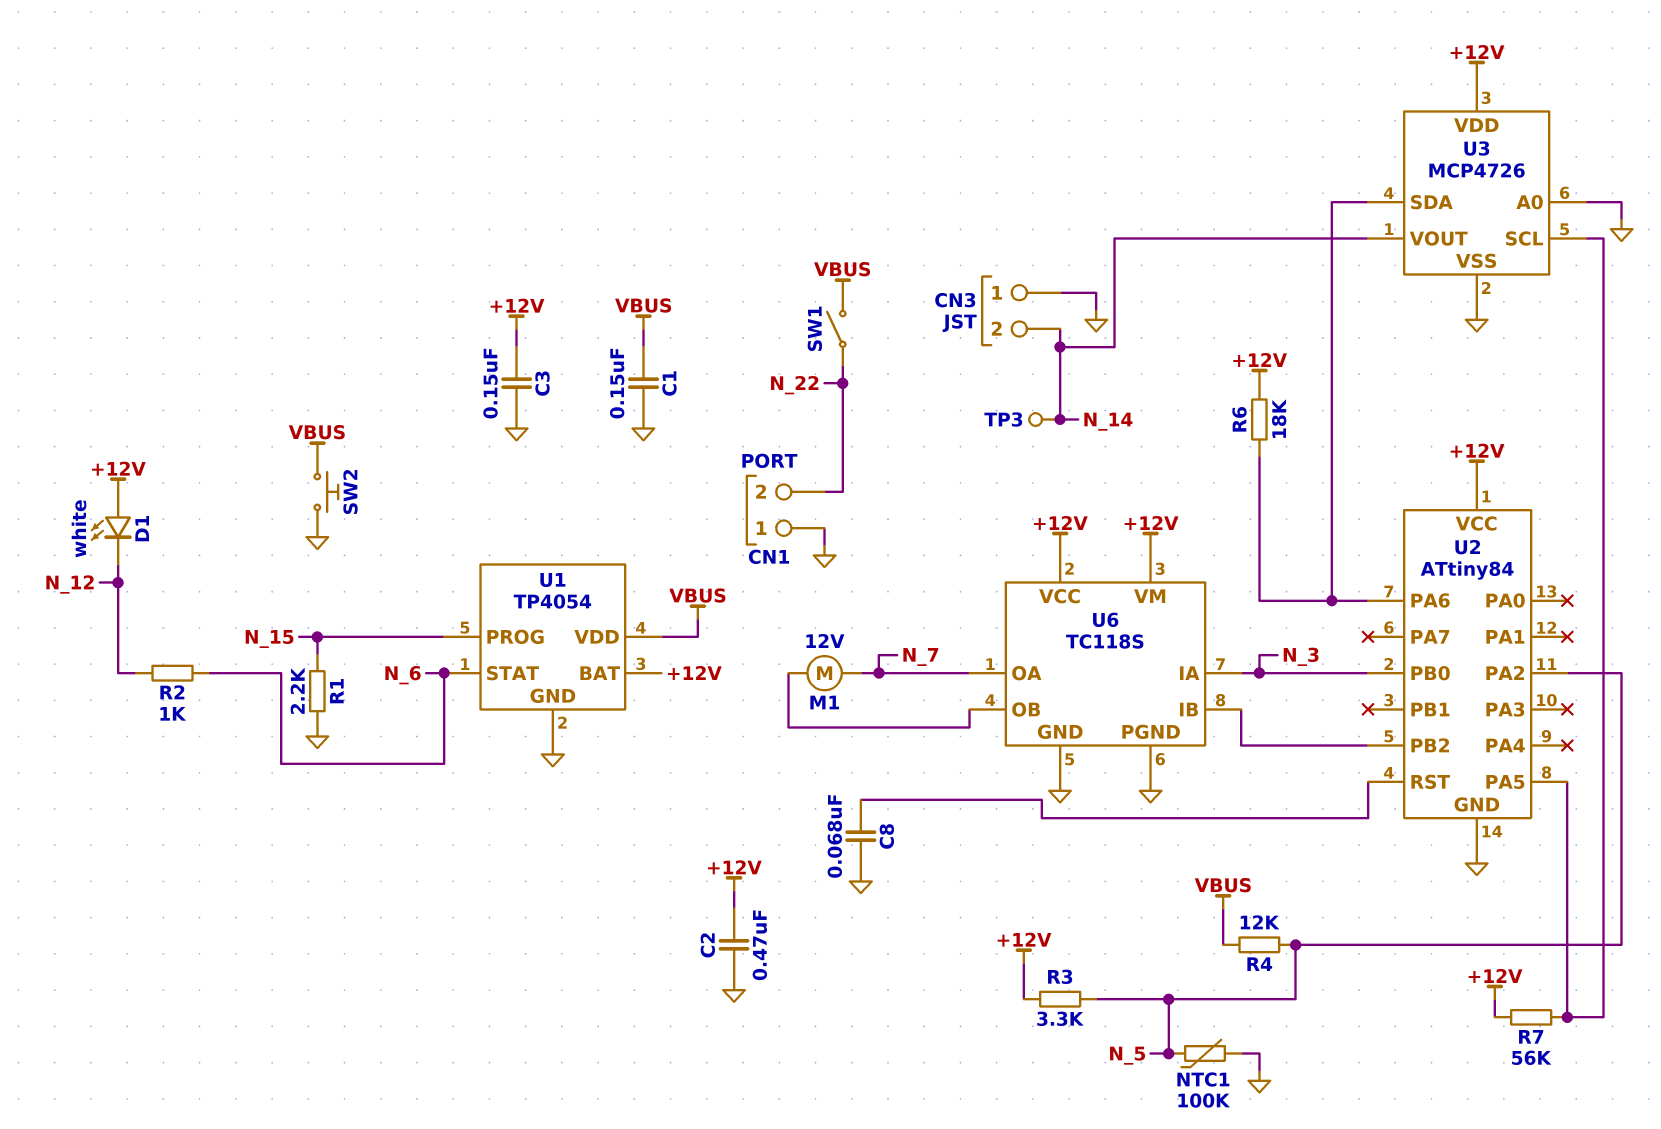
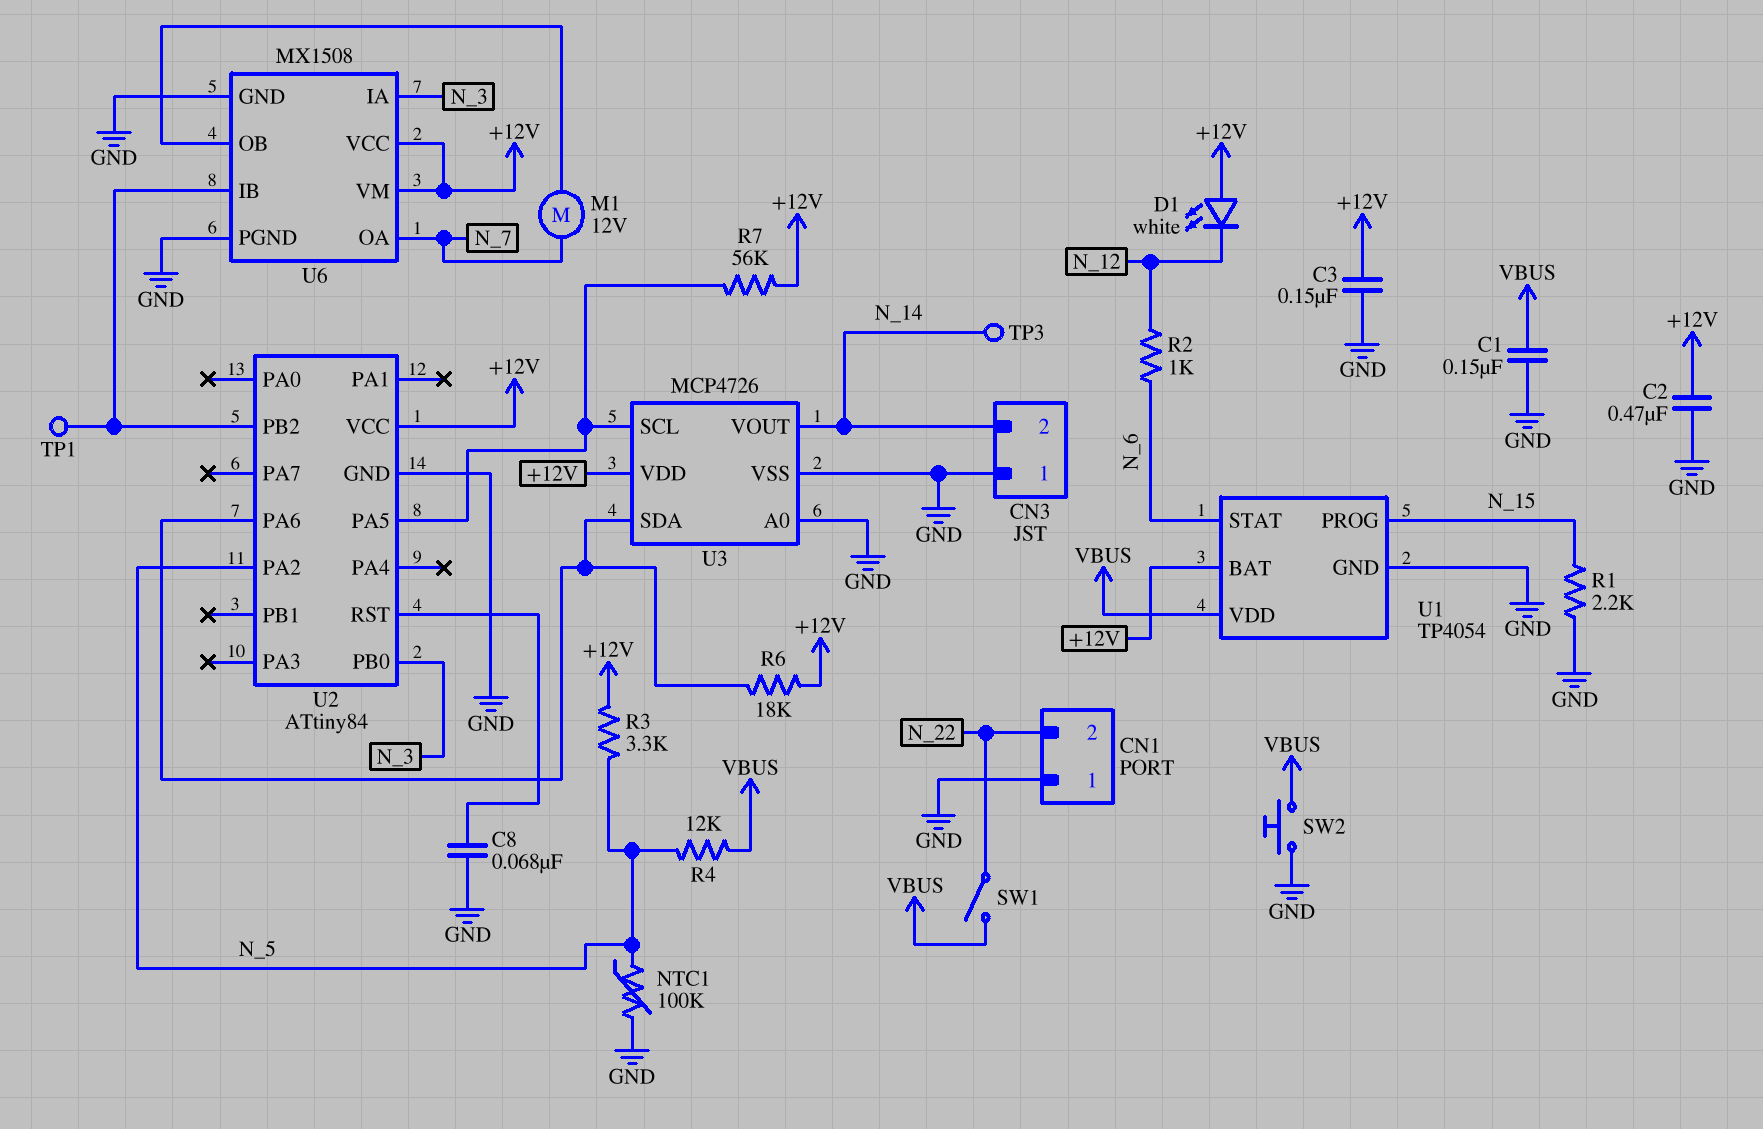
TP1: none -> test point (U2/PB2)
U6: TC118S -> MX1508

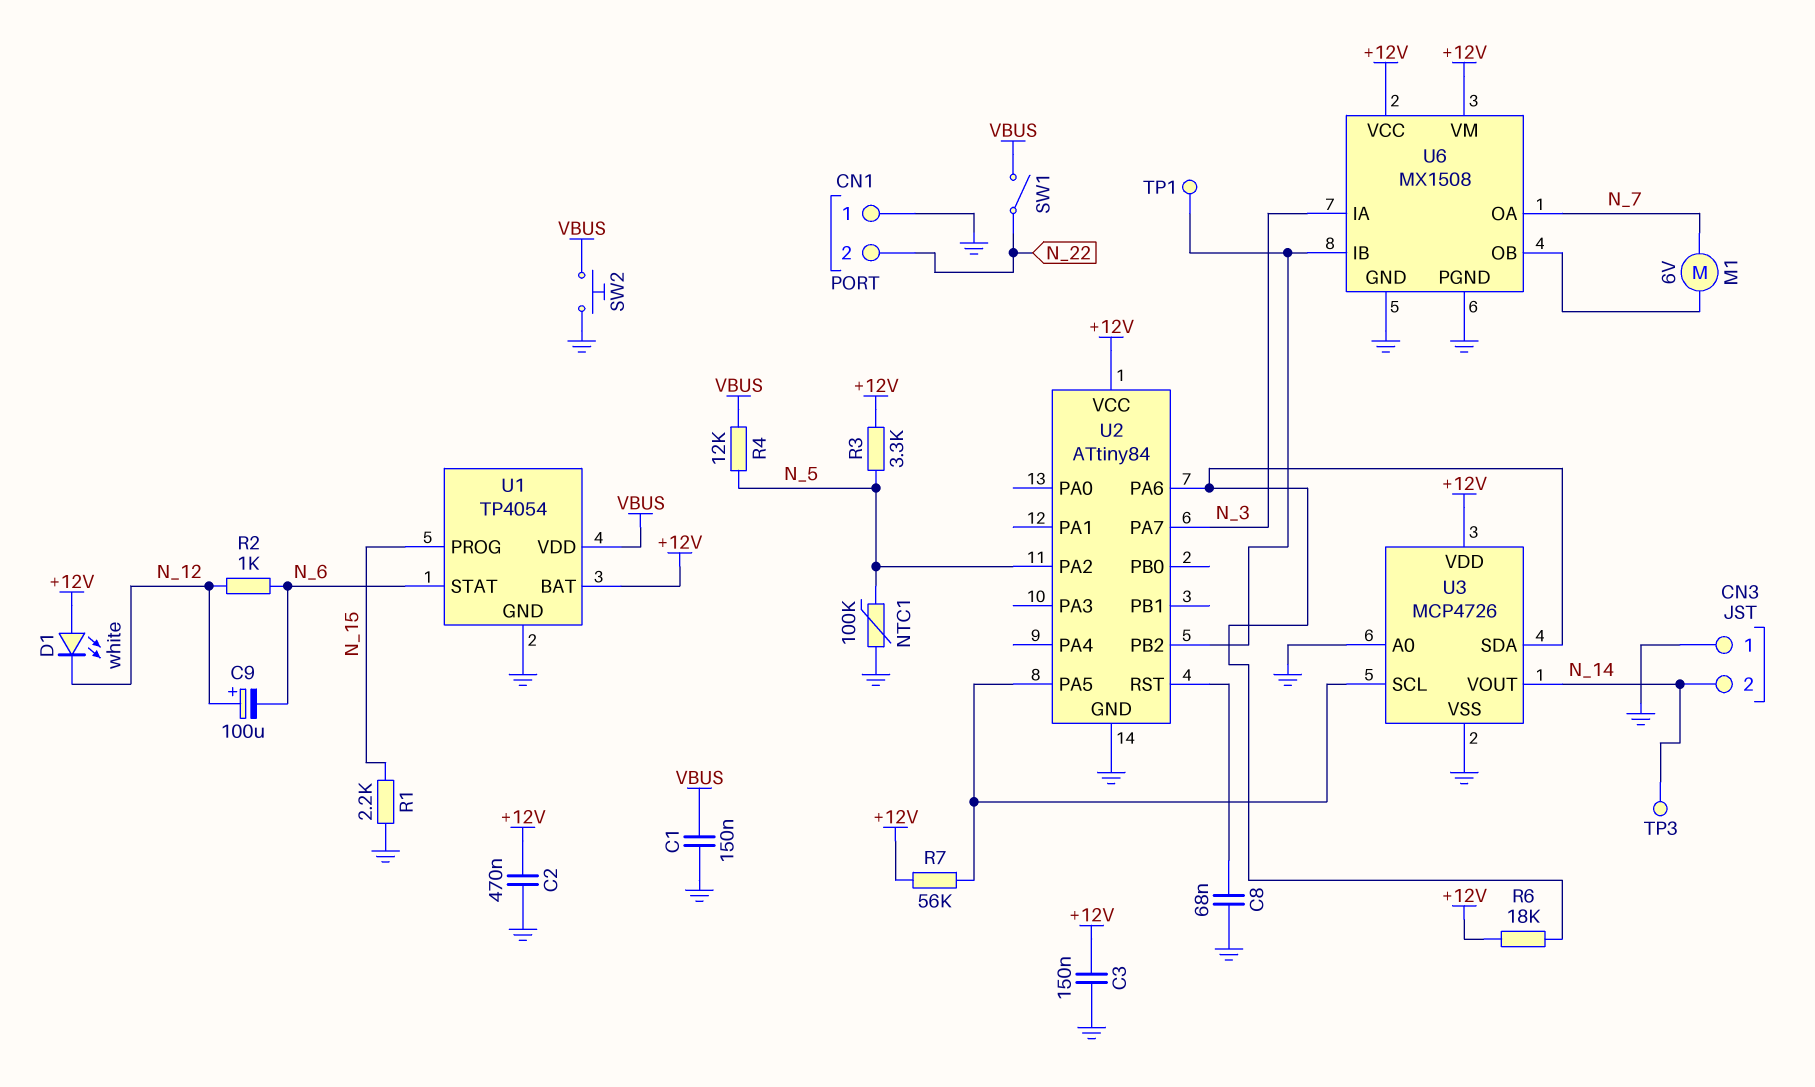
C9: none -> 100uF (plus N_12, minus N_6)
M1: motor 12V (N_7, U6/OB) -> motor 6V (N_7, U6/OB)
U2 pin PA7: none -> N_3
U2 pin PB0: N_3 -> none

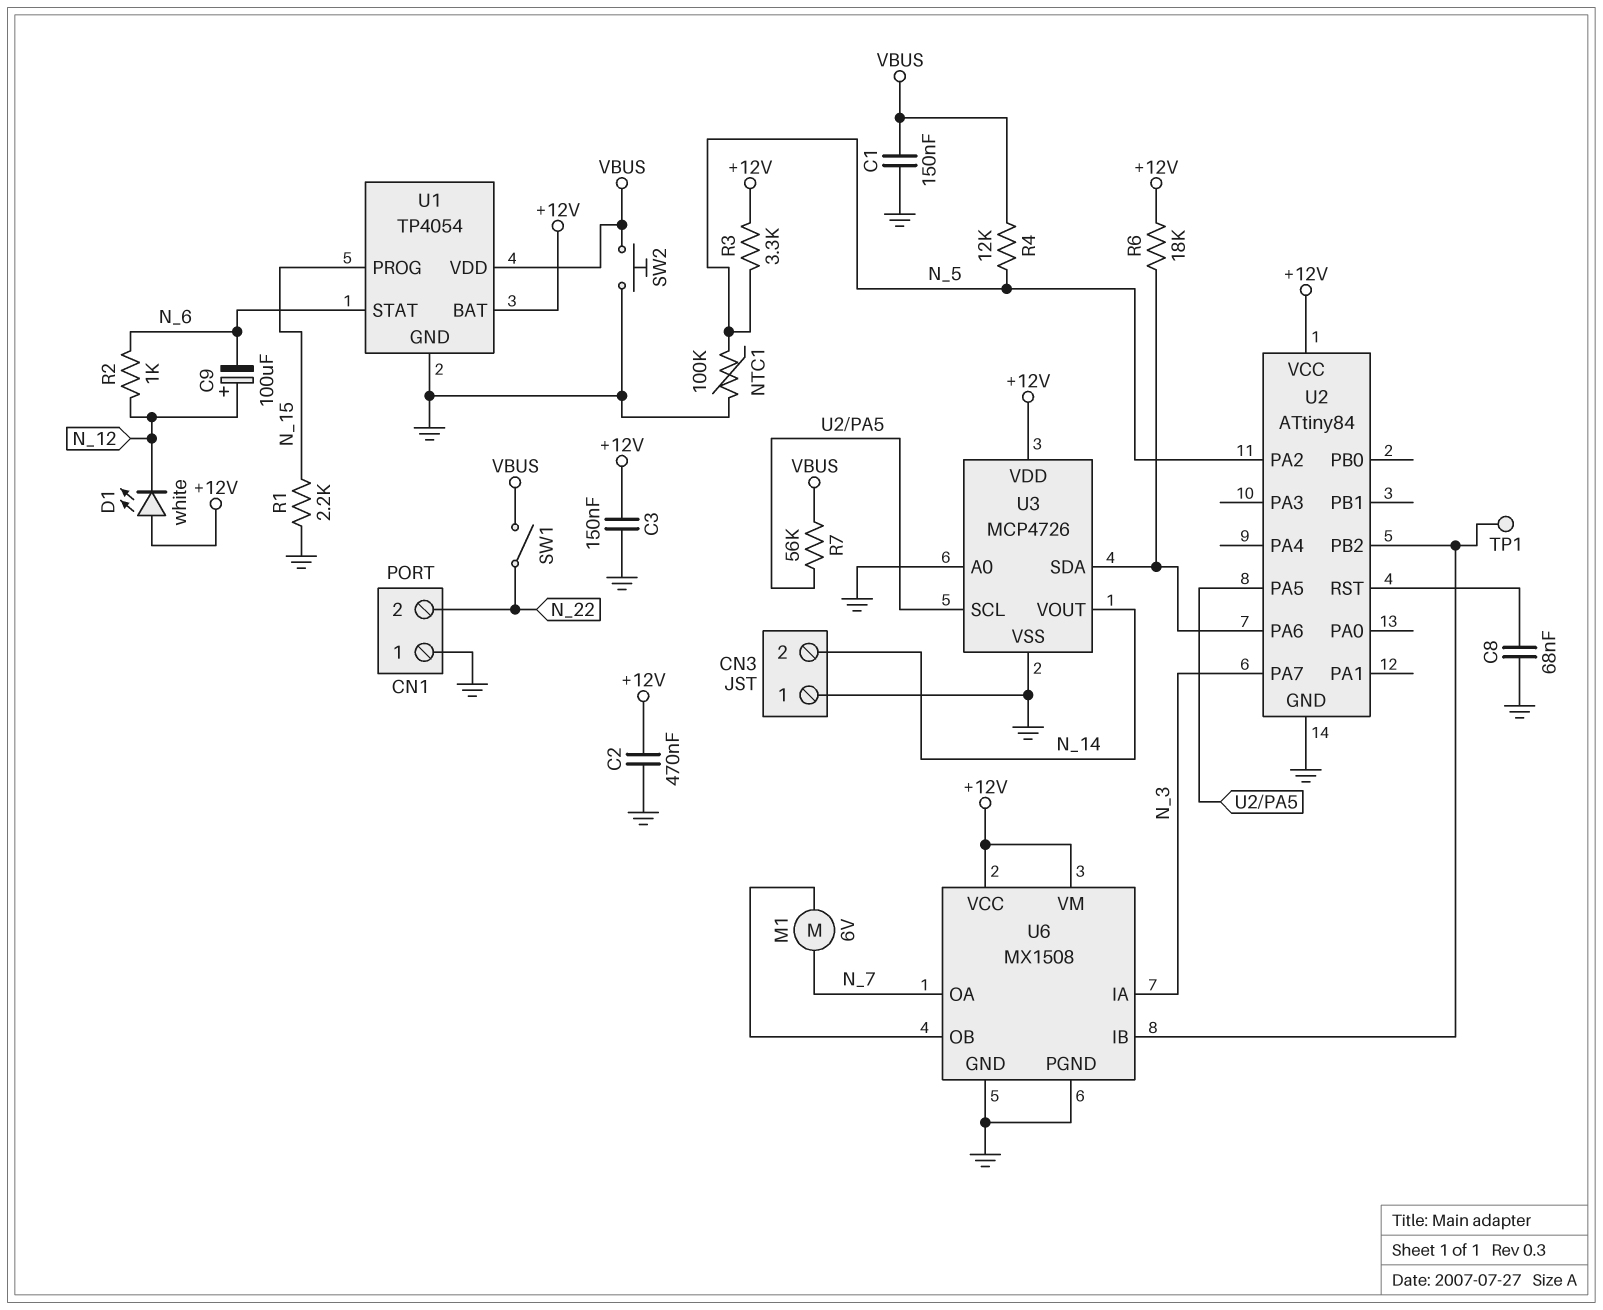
R7: 56k (+12V, U2/PA5) -> 56k (U2/PA5, VBUS)
TP3: test point (N_14) -> none

